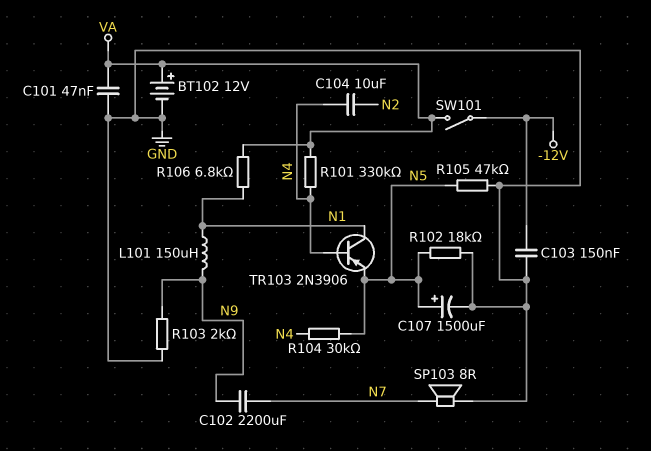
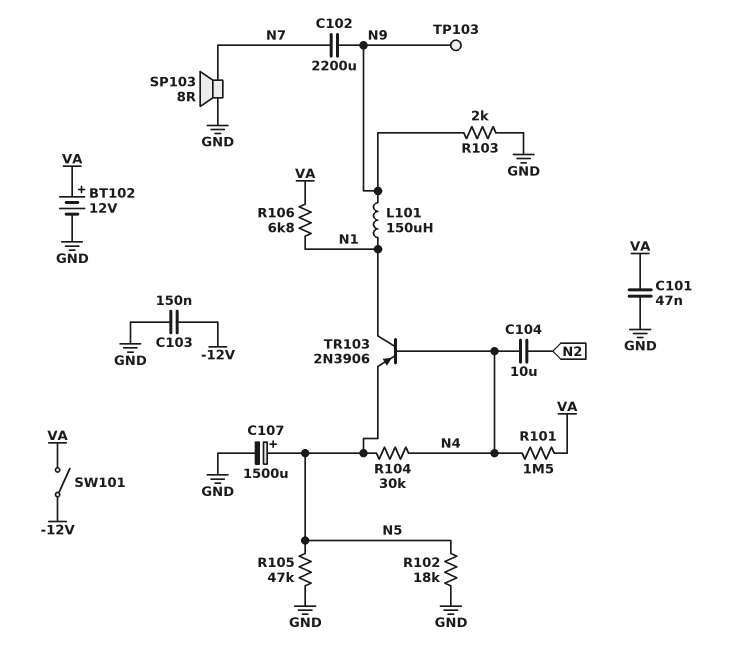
R101: 330k (N4, VA) -> 1.5M (N4, VA)
TP103: none -> test point (N9)

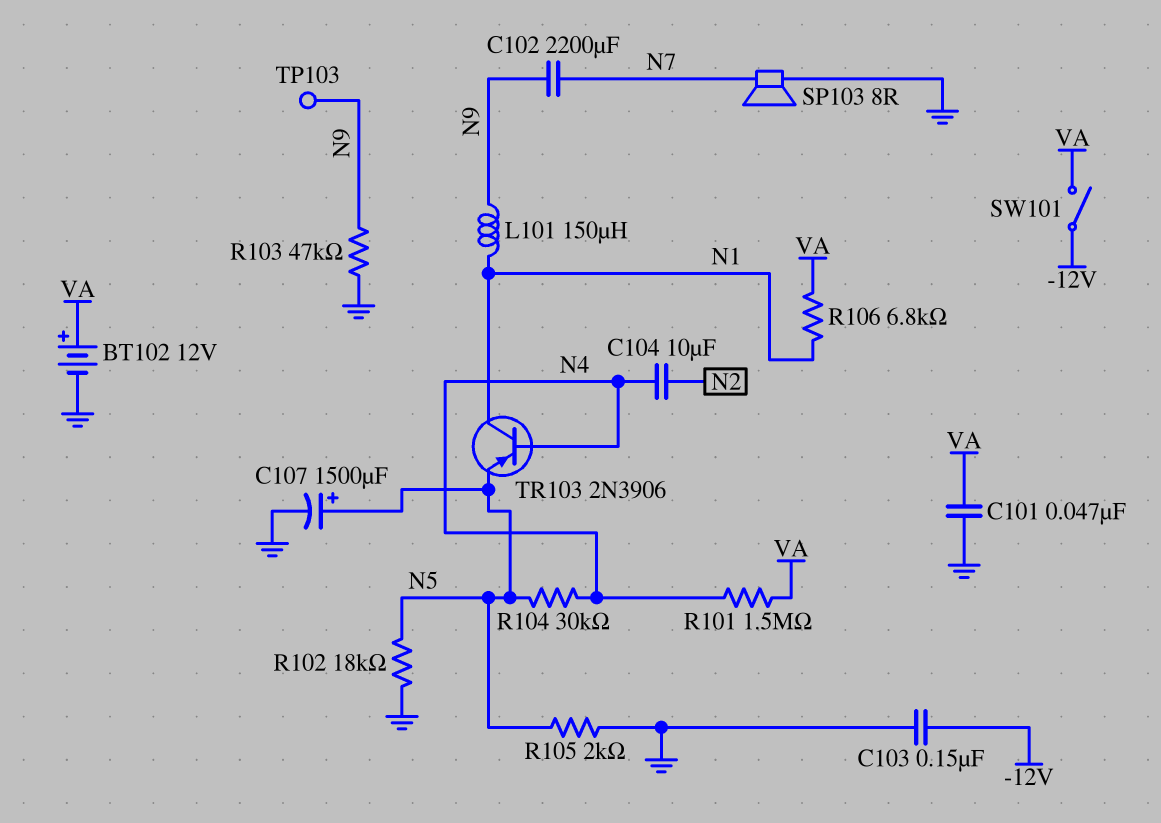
R103: 2k (GND, N9) -> 47k (GND, N9)
R105: 47k (GND, N5) -> 2k (GND, N5)

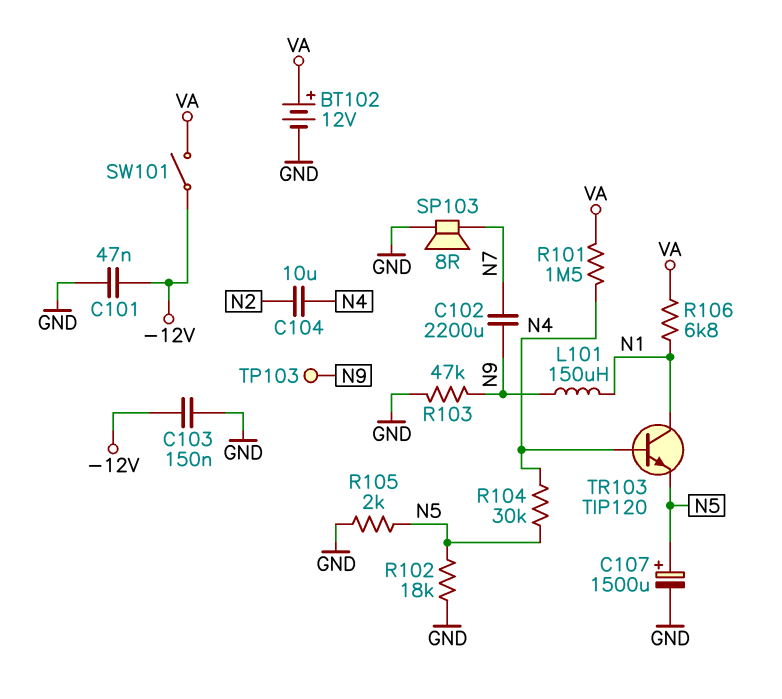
C101: 47nF (GND, VA) -> 47nF (-12V, GND)
TR103: PNP 2N3906 (B N4, C N1, E N5) -> NPN TIP120 (B N4, C N1, E N5)

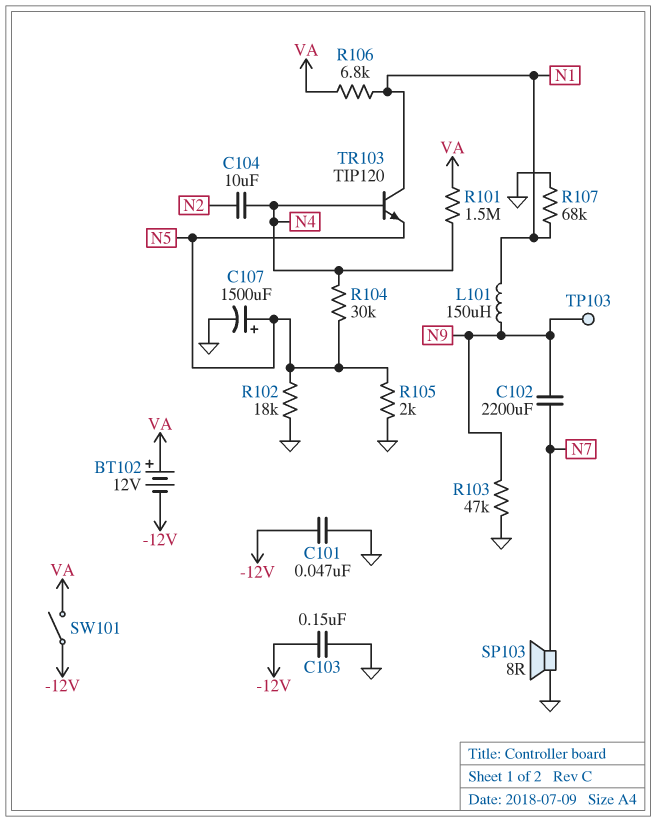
BT102: 12V (plus VA, minus GND) -> 12V (plus VA, minus -12V)
R107: none -> 68k (GND, N1)

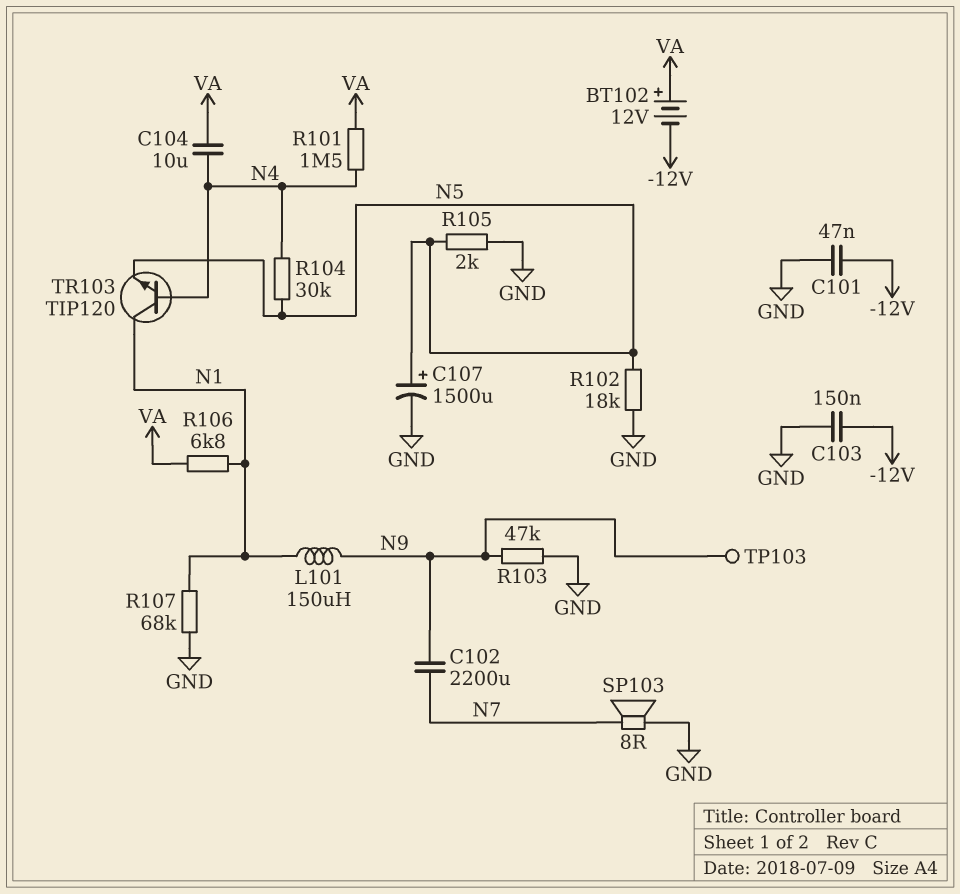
C104: 10uF (N2, N4) -> 10uF (N4, VA)
SW101: switch (-12V, VA) -> none

